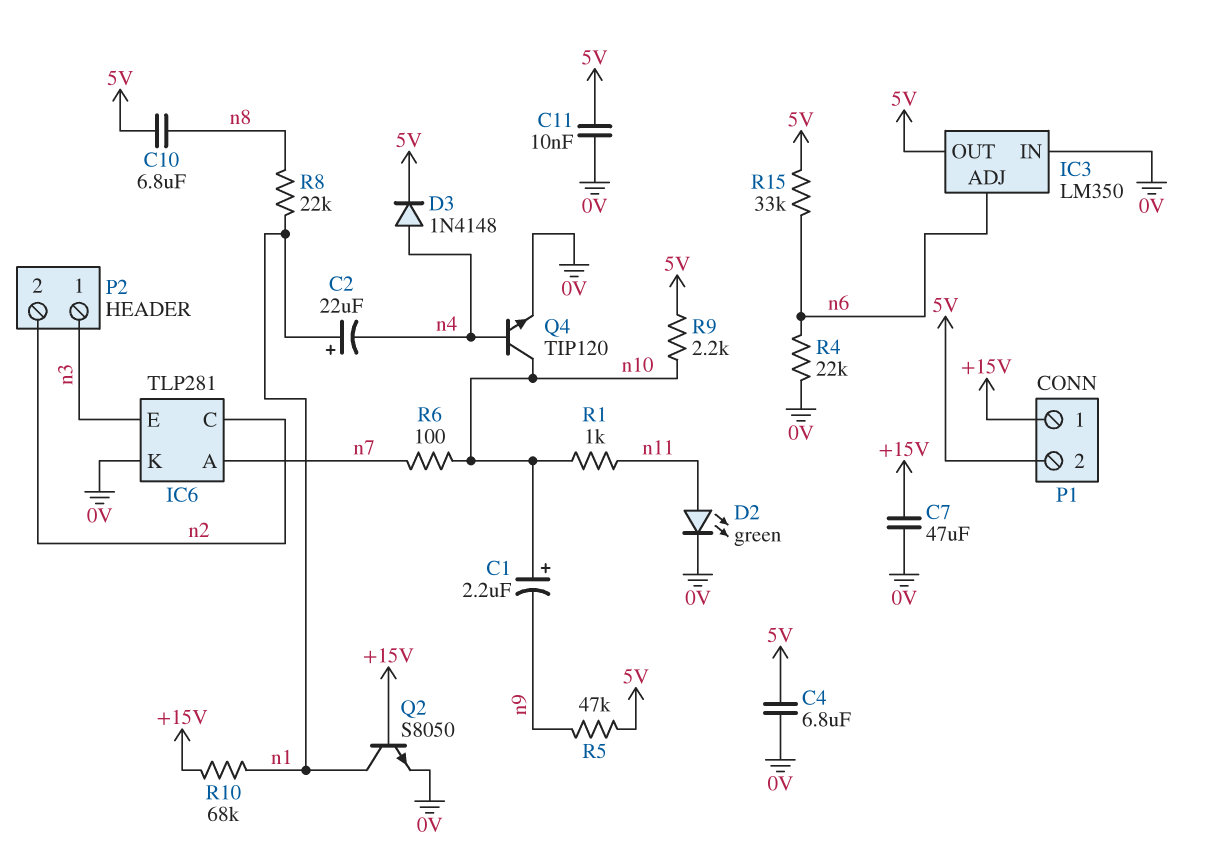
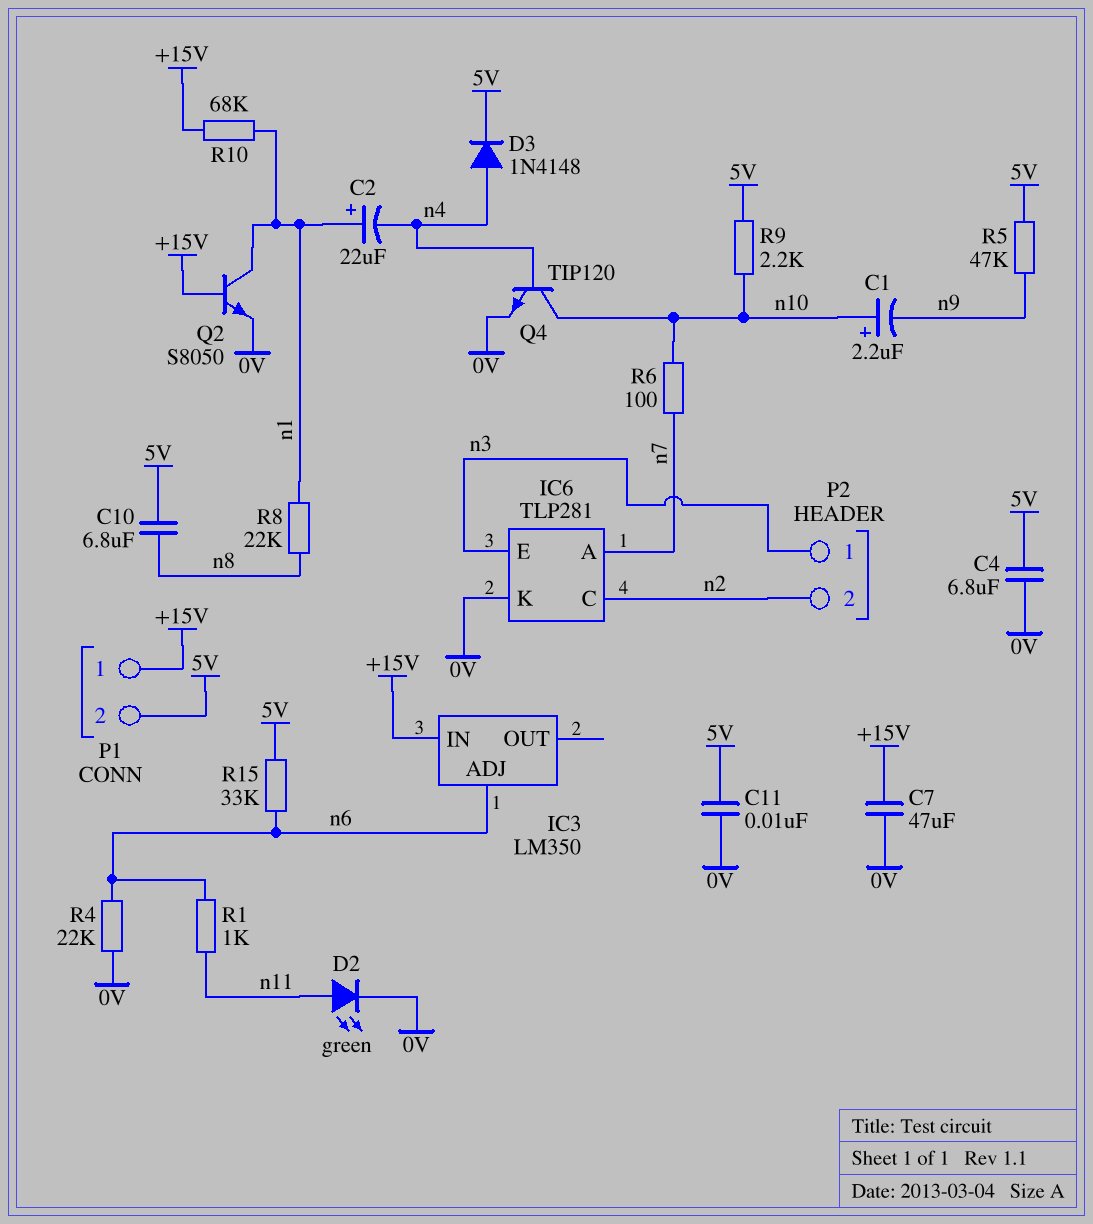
IC3 pin IN: 0V -> +15V
IC3 pin OUT: 5V -> none
R1: 1k (n10, n11) -> 1k (n6, n11)

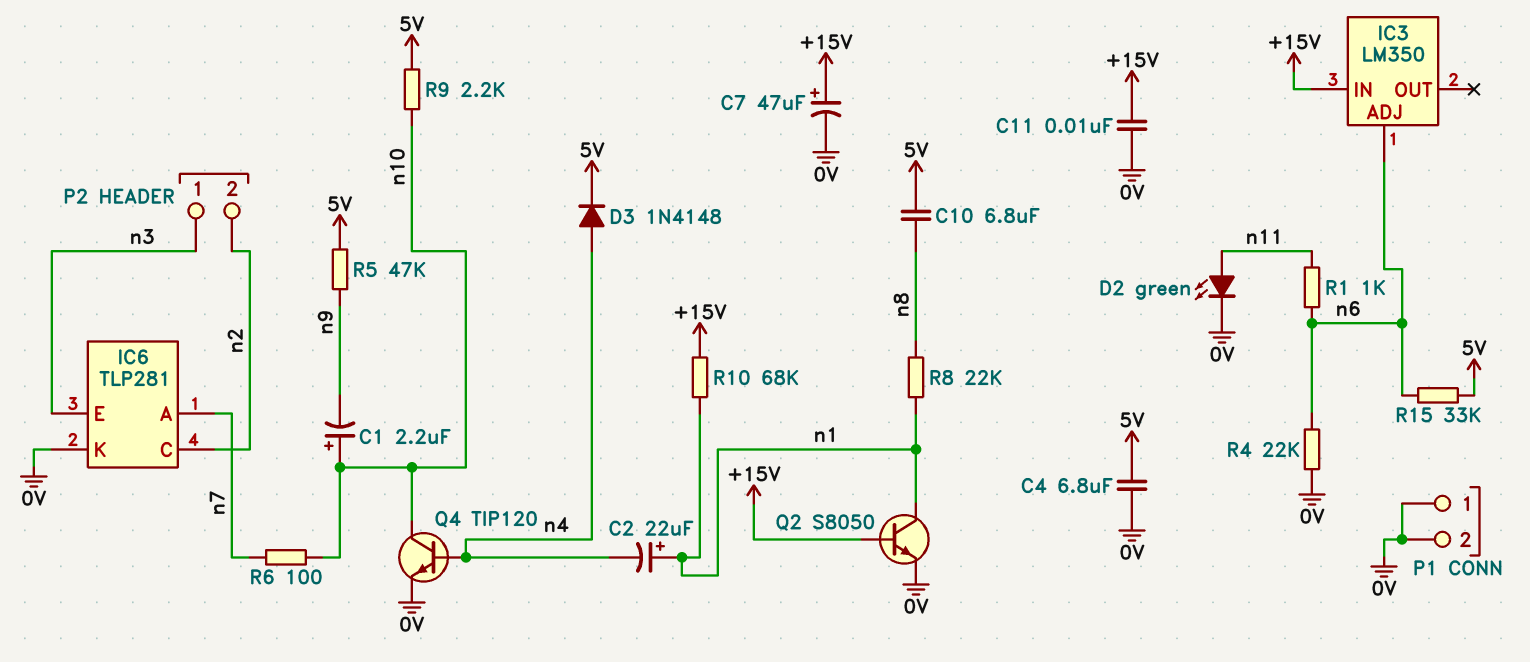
C7: 47uF (+15V, 0V) -> 47uF (plus +15V, minus 0V)
C11: 10nF (0V, 5V) -> 10nF (+15V, 0V)
P1 pin 1: +15V -> 0V
P1 pin 2: 5V -> 0V

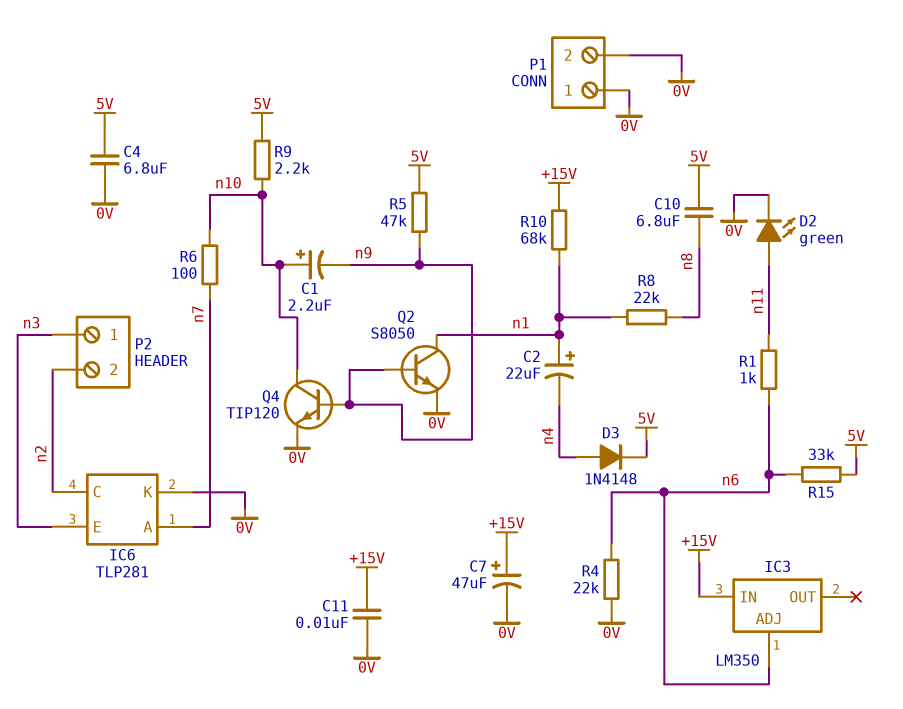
Q2: NPN S8050 (B +15V, C n1, E 0V) -> NPN S8050 (B n9, C n1, E 0V)
Q4: NPN TIP120 (B n4, C n10, E 0V) -> NPN TIP120 (B n9, C n10, E 0V)

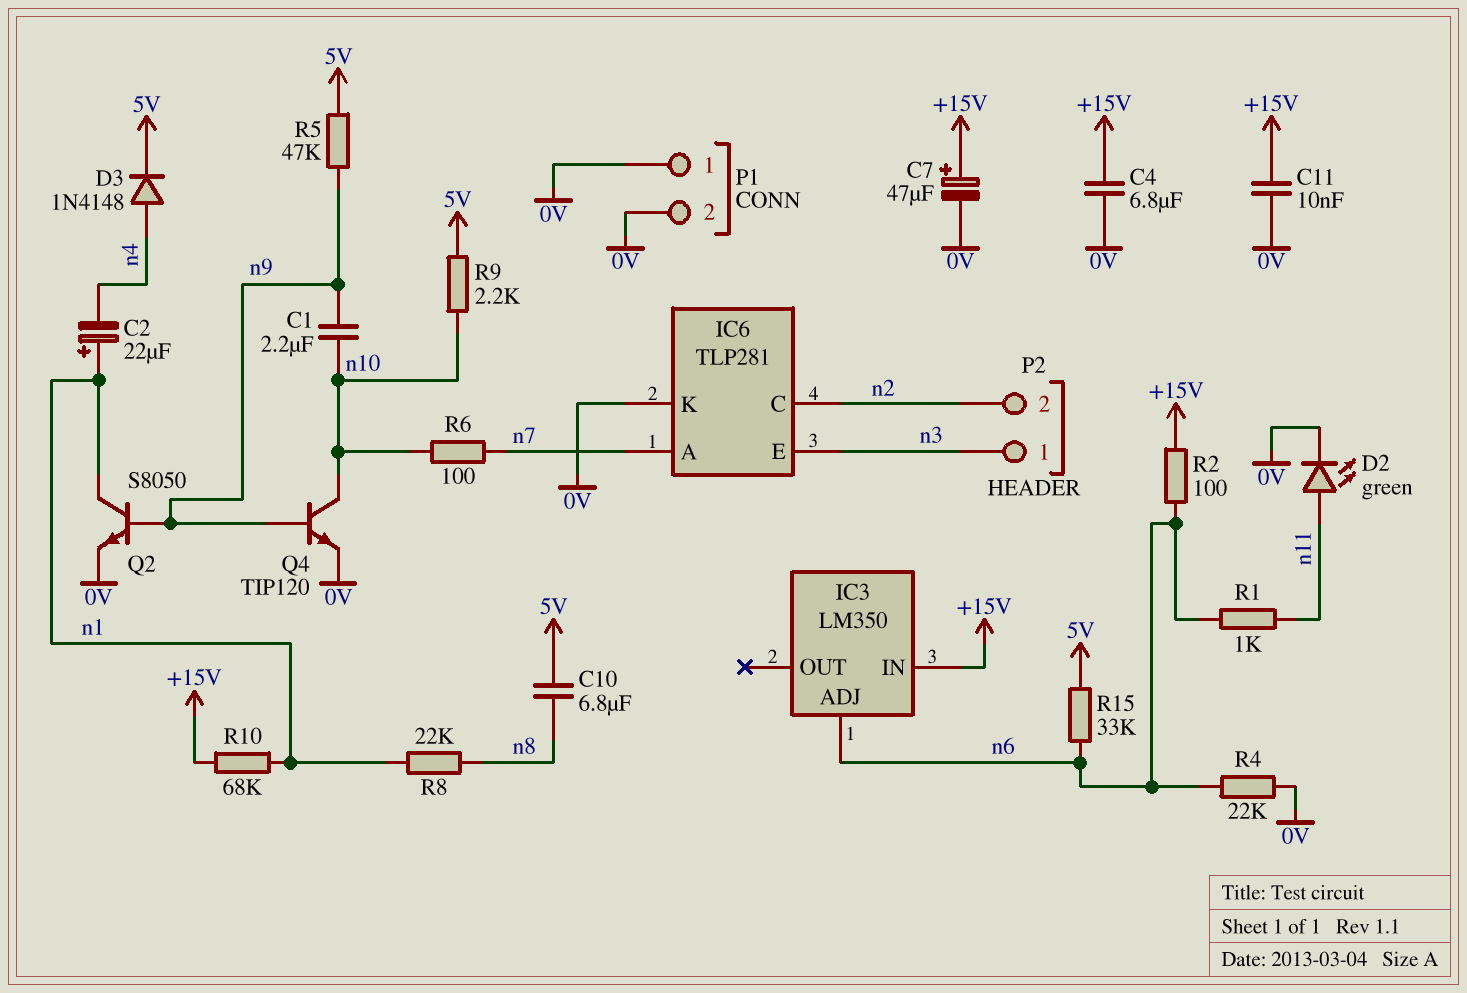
C1: 2.2uF (plus n10, minus n9) -> 2.2uF (n9, n10)
C4: 6.8uF (0V, 5V) -> 6.8uF (+15V, 0V)
R2: none -> 100 (+15V, n6)

